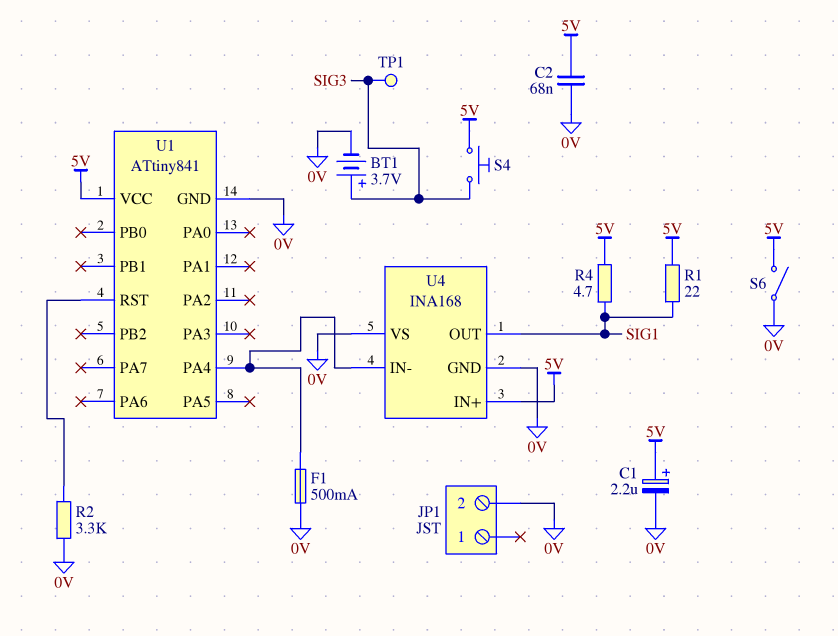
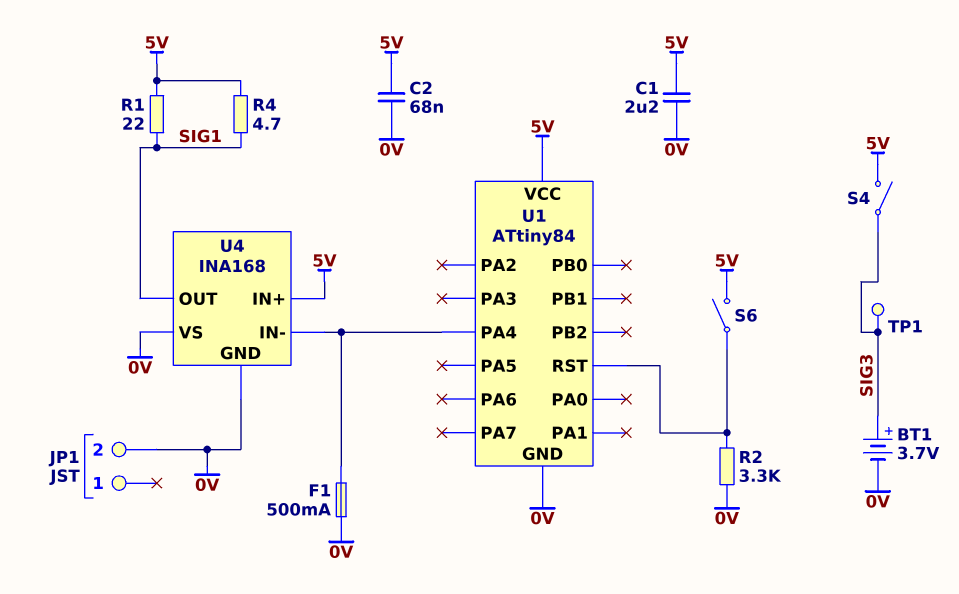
C1: 2.2uF (plus 5V, minus 0V) -> 2.2uF (0V, 5V)
S4: button (5V, SIG3) -> switch (5V, SIG3)
S6: switch (0V, 5V) -> switch (5V, U1/RST)
U1: ATtiny841 -> ATtiny84

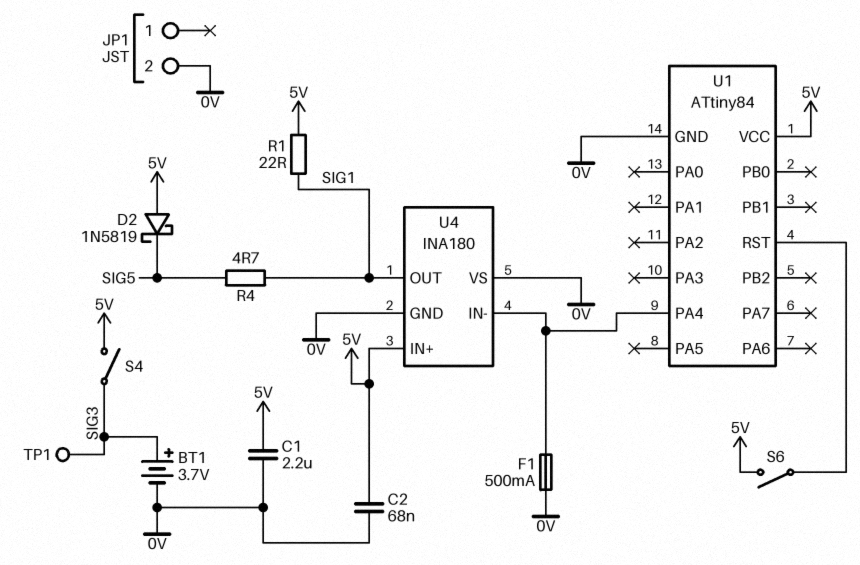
D2: none -> schottky 1N5819 (A 5V, K SIG5)
R2: 3.3k (0V, U1/RST) -> none
R4: 4.7 (5V, SIG1) -> 4.7 (SIG1, SIG5)
U4: INA168 -> INA180

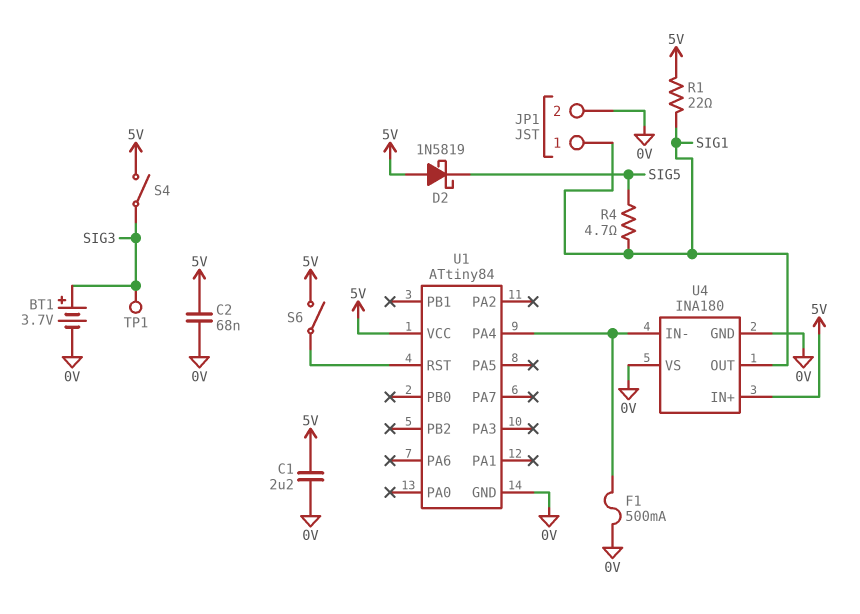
JP1 pin 1: none -> SIG1

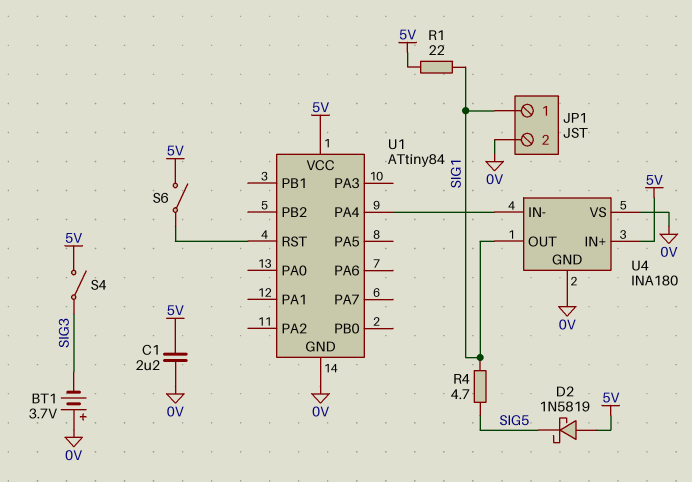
BT1: 3.7V (plus SIG3, minus 0V) -> 3.7V (plus 0V, minus SIG3)
C2: 68nF (0V, 5V) -> none
F1: 500mA (0V, U1/PA4) -> none
TP1: test point (SIG3) -> none

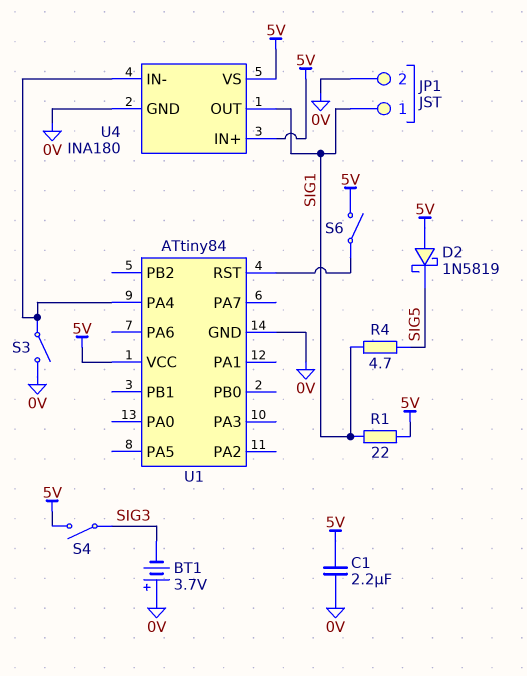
S3: none -> switch (0V, U1/PA4)
U4 pin VS: 0V -> 5V

